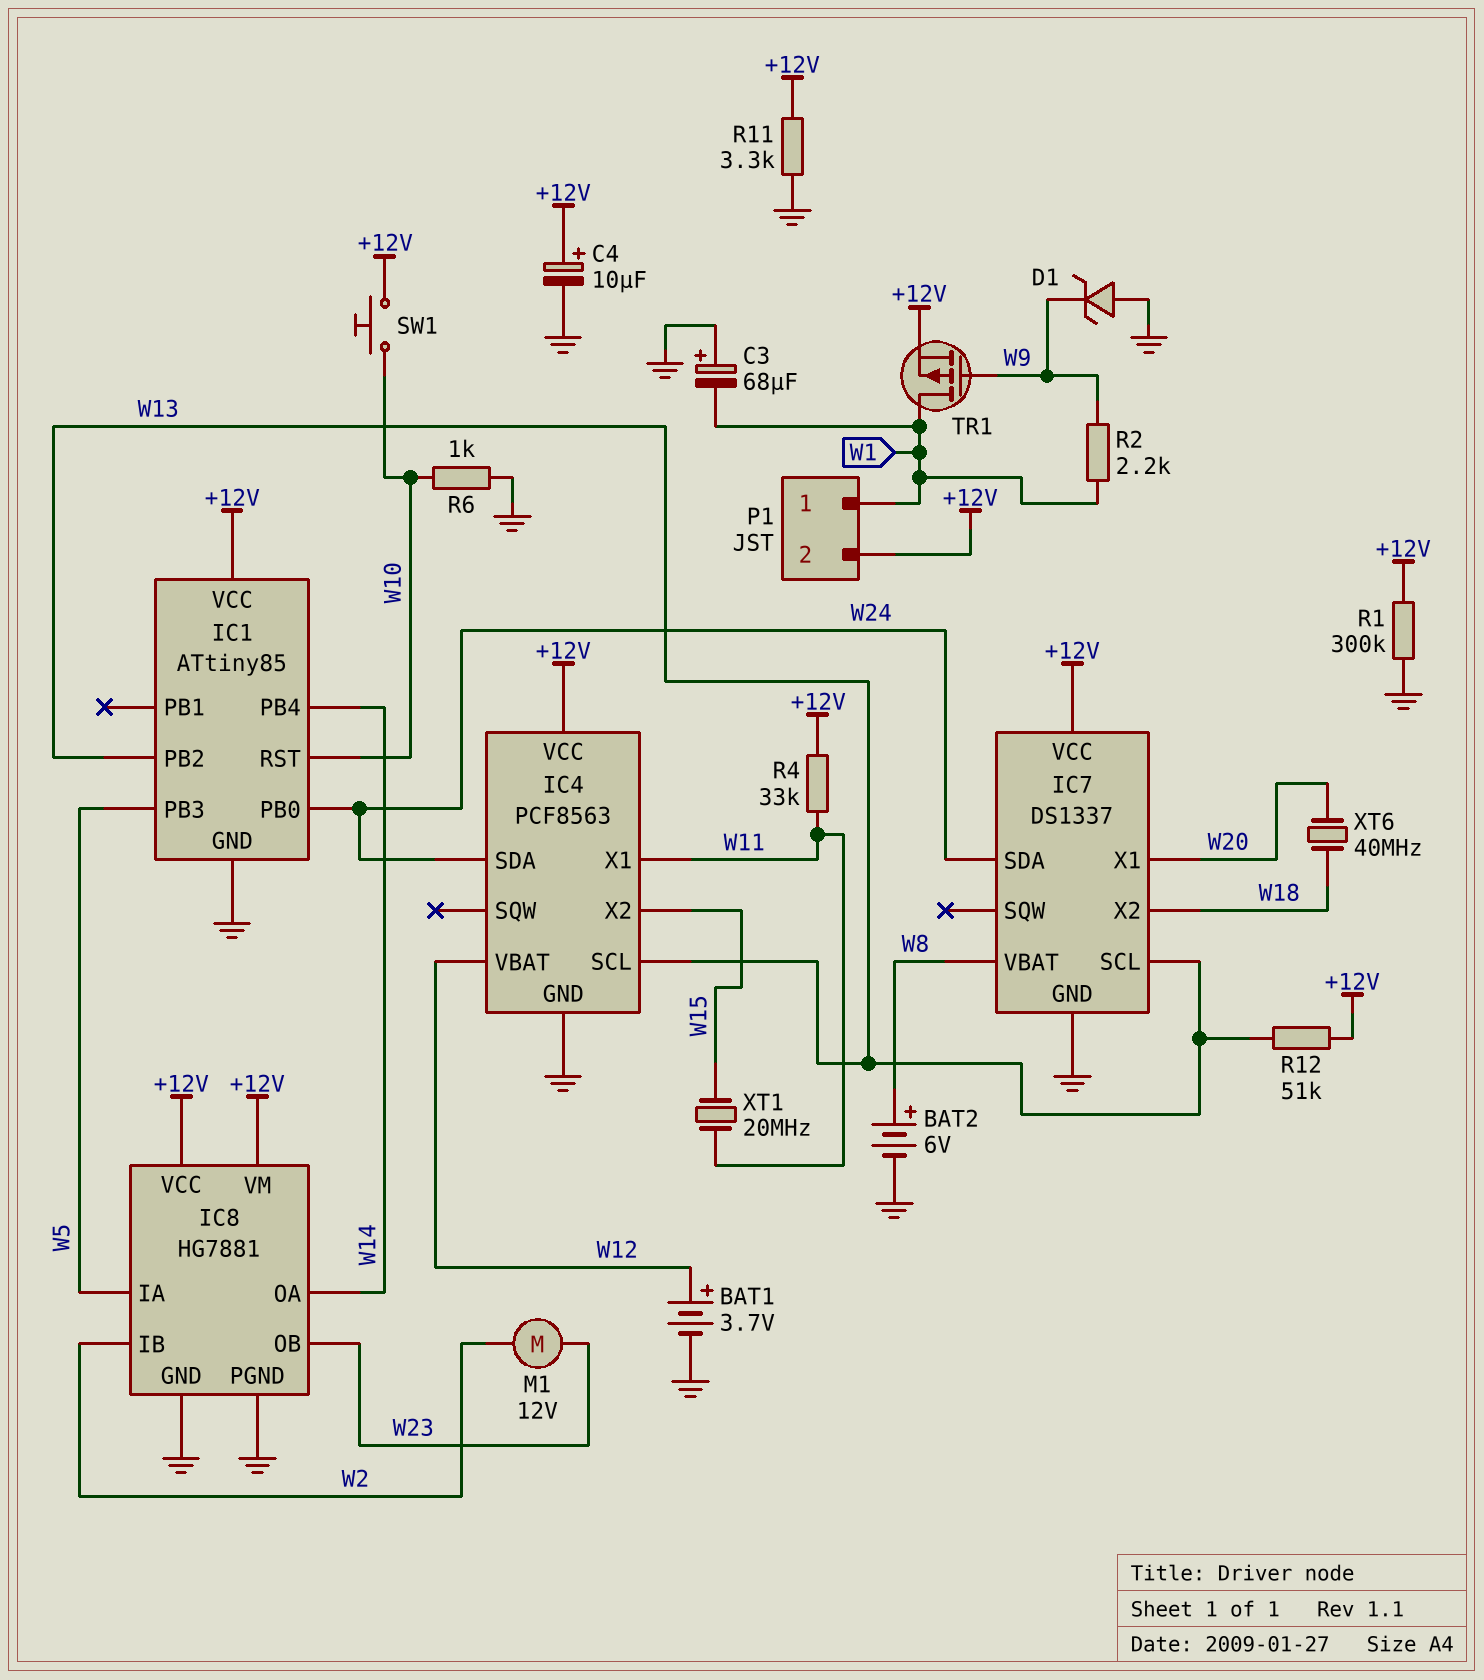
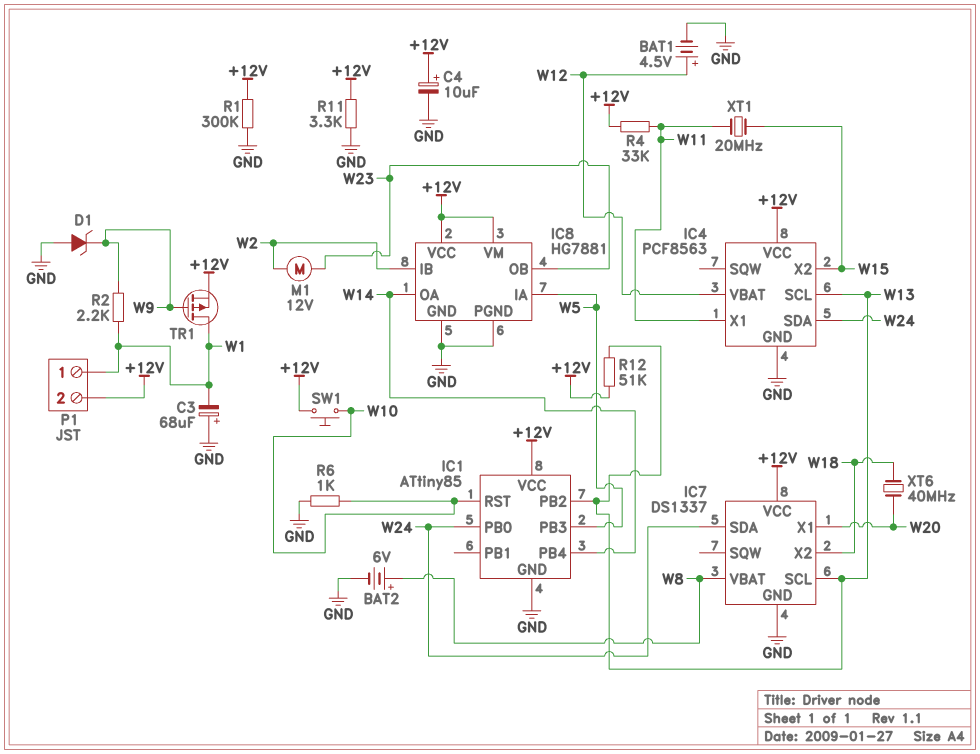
BAT1: 3.7V (plus W12, minus GND) -> 4.5V (plus W12, minus GND)

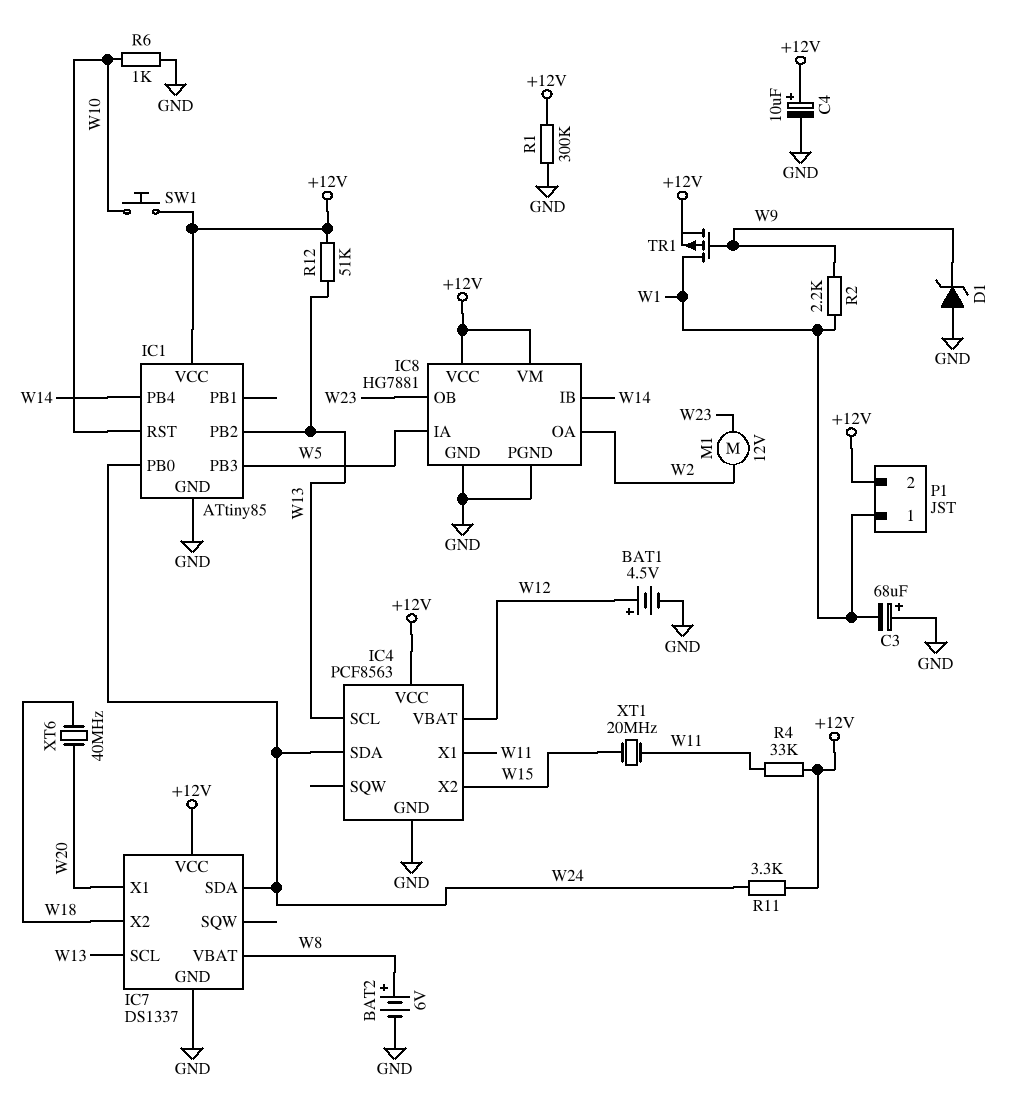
IC8 pin IB: W2 -> W14
IC8 pin OA: W14 -> W2
R11: 3.3k (+12V, GND) -> 3.3k (+12V, W24)

